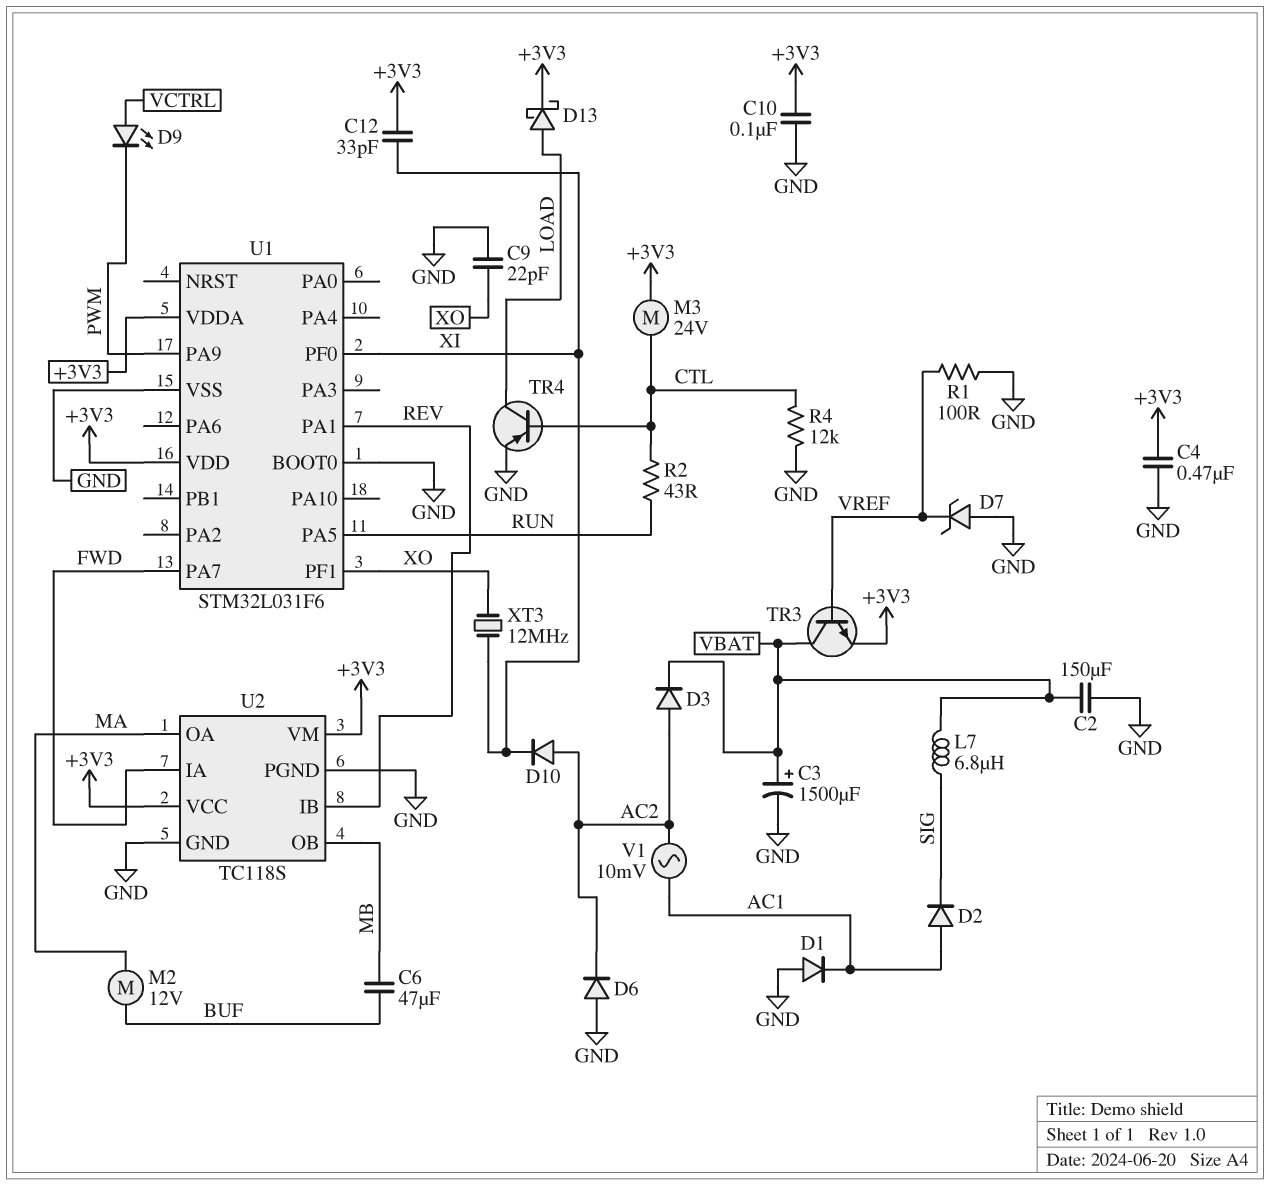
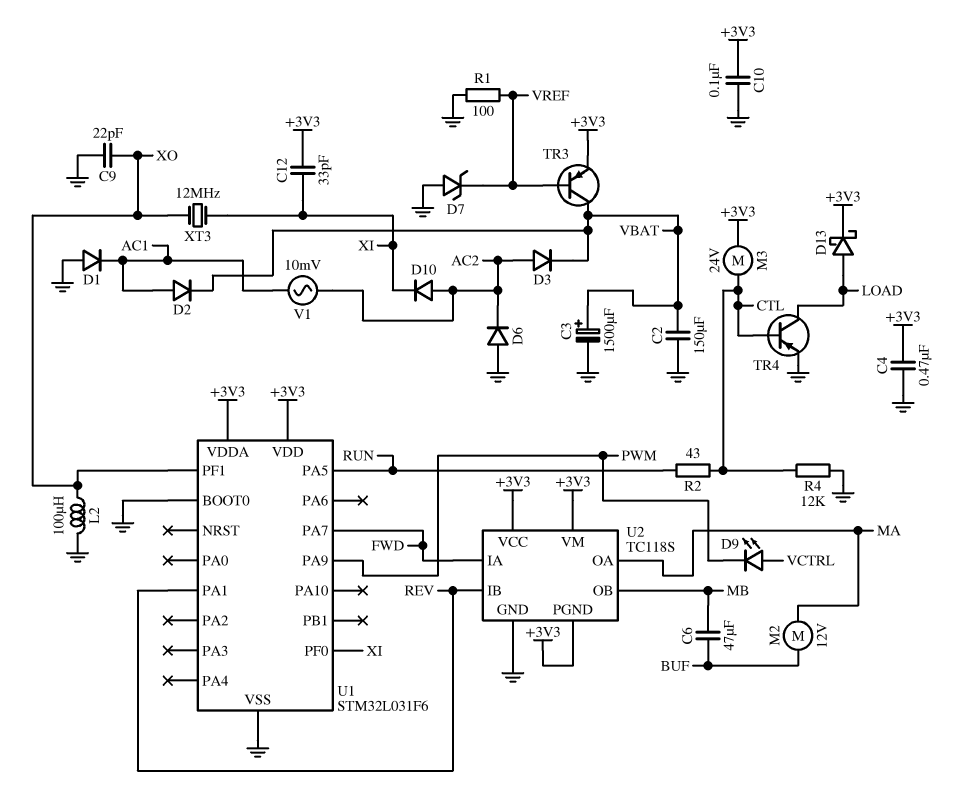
D2: diode (A AC1, K SIG) -> diode (A AC1, K VBAT)
L2: none -> 100uH (GND, XO)
L7: 6.8uH (SIG, VBAT) -> none
TR3: NPN (B VREF, C VBAT, E +3V3) -> PNP (B VREF, C VBAT, E +3V3)
U2 pin PGND: GND -> +3V3

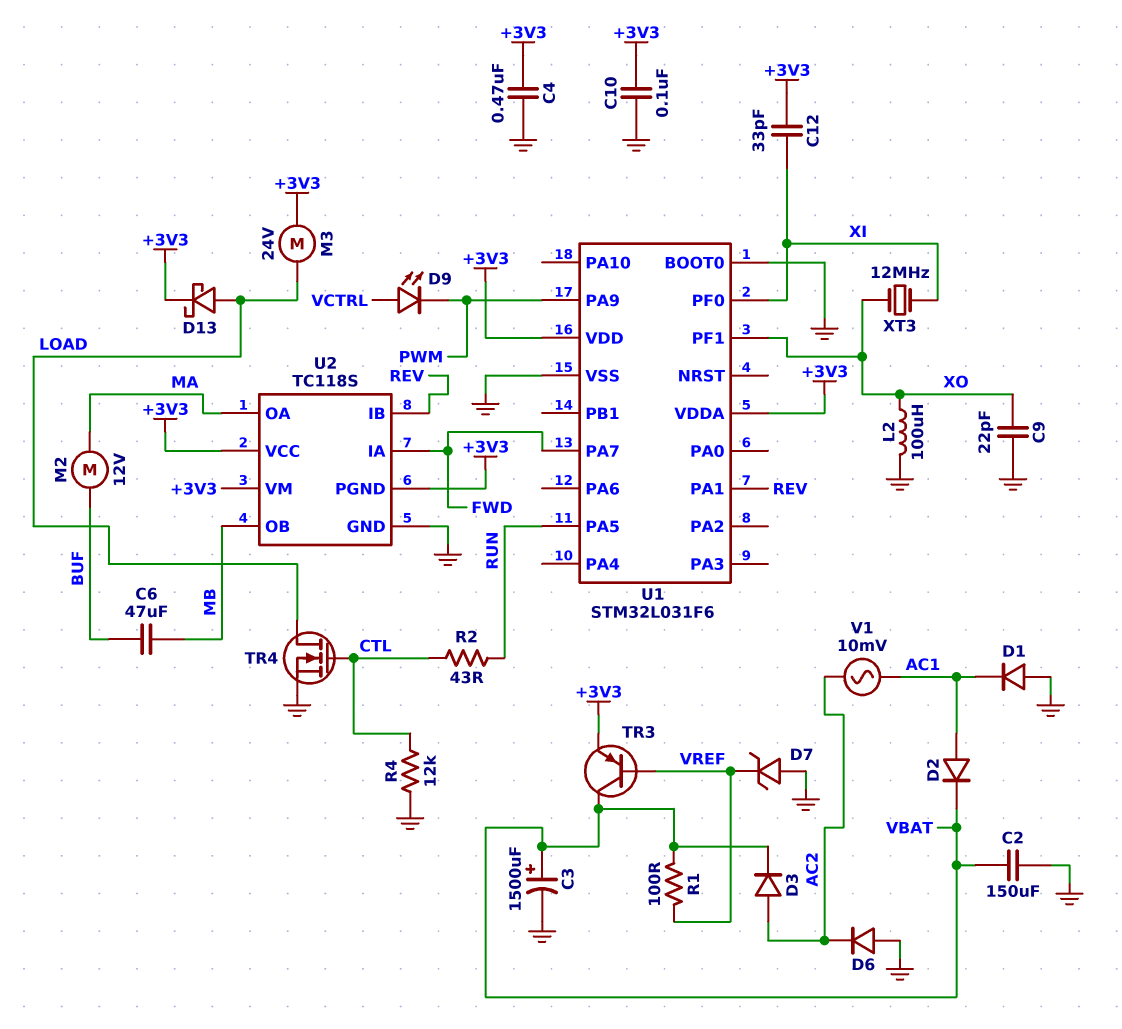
D10: diode (A AC2, K XI) -> none
M3: motor 24V (+3V3, CTL) -> motor 24V (+3V3, LOAD)
R1: 100 (GND, VREF) -> 100 (VBAT, VREF)
TR4: PNP (B CTL, C LOAD, E GND) -> NMOS (G CTL, D LOAD, S GND)

